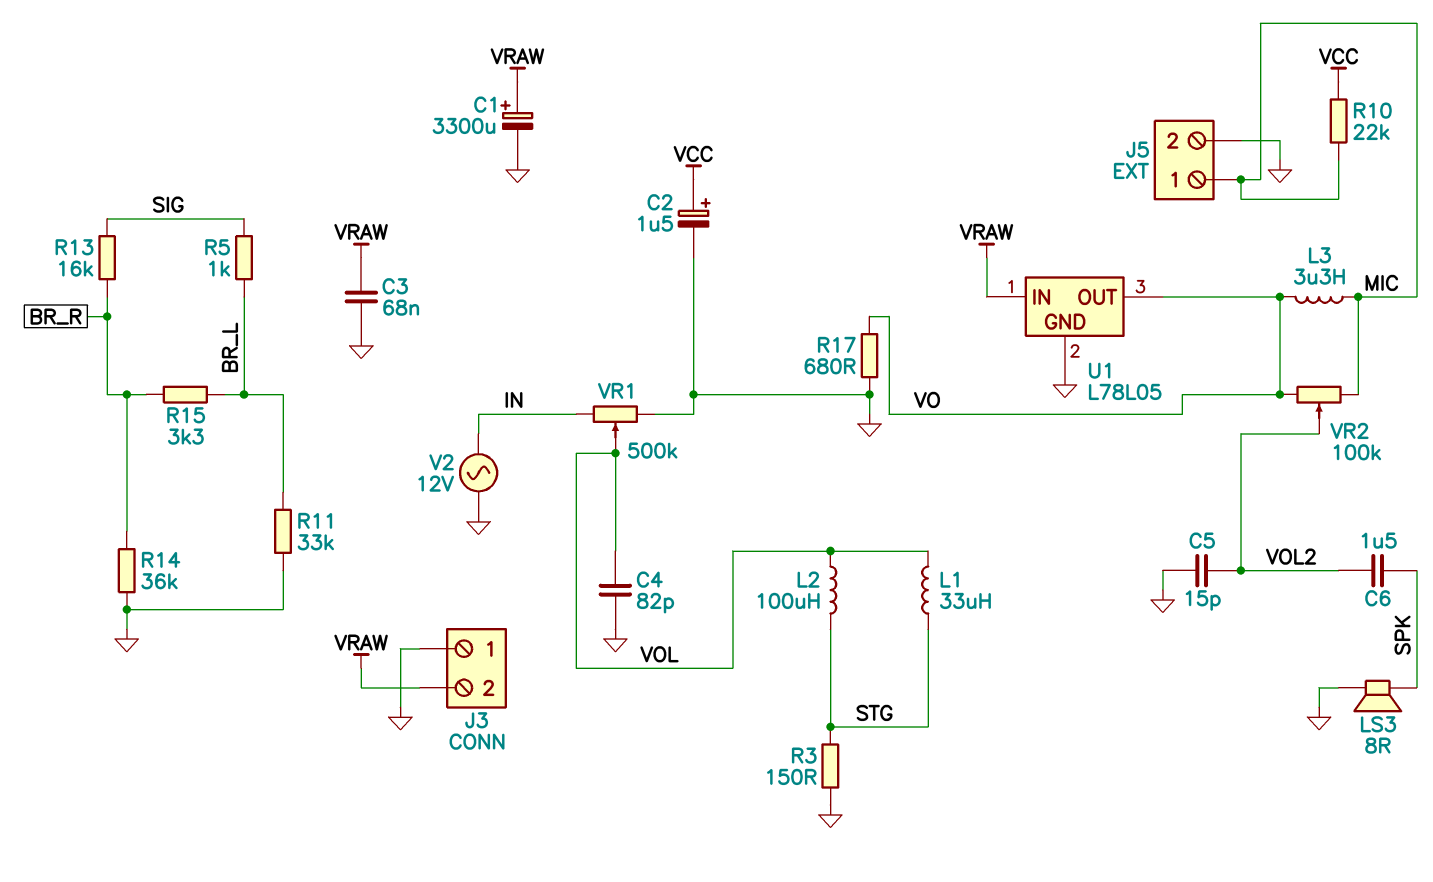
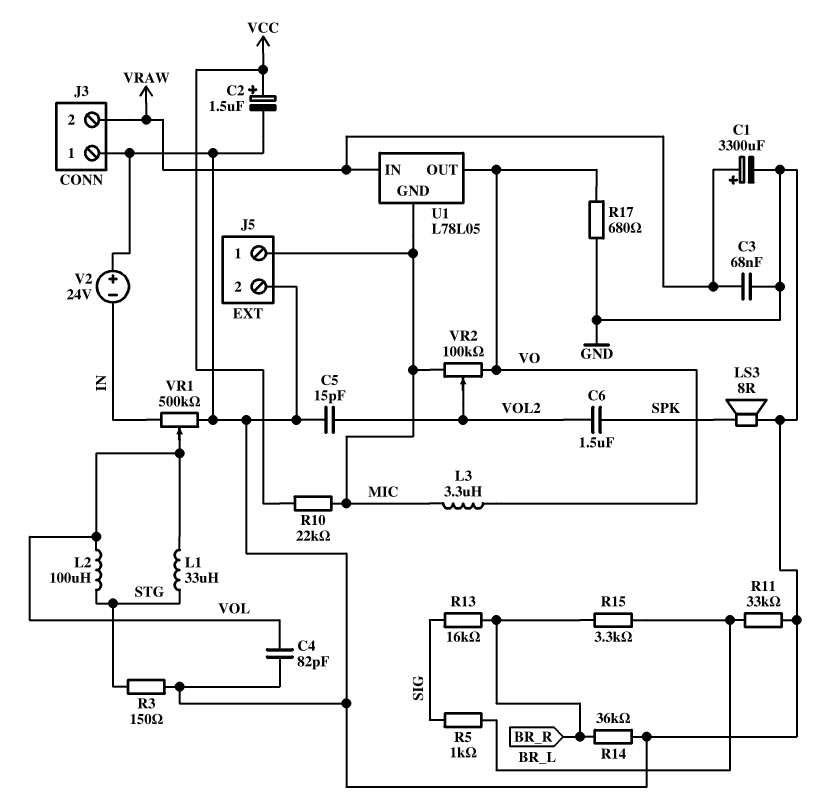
U1 pin GND: GND -> MIC
V2: AC 12V (GND, IN) -> 24V (plus GND, minus IN)

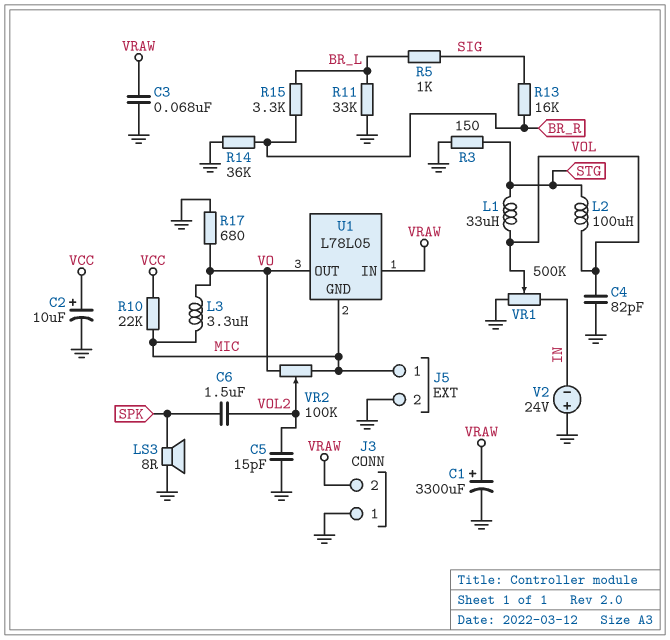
C2: 1.5uF (plus VCC, minus GND) -> 10uF (plus VCC, minus GND)

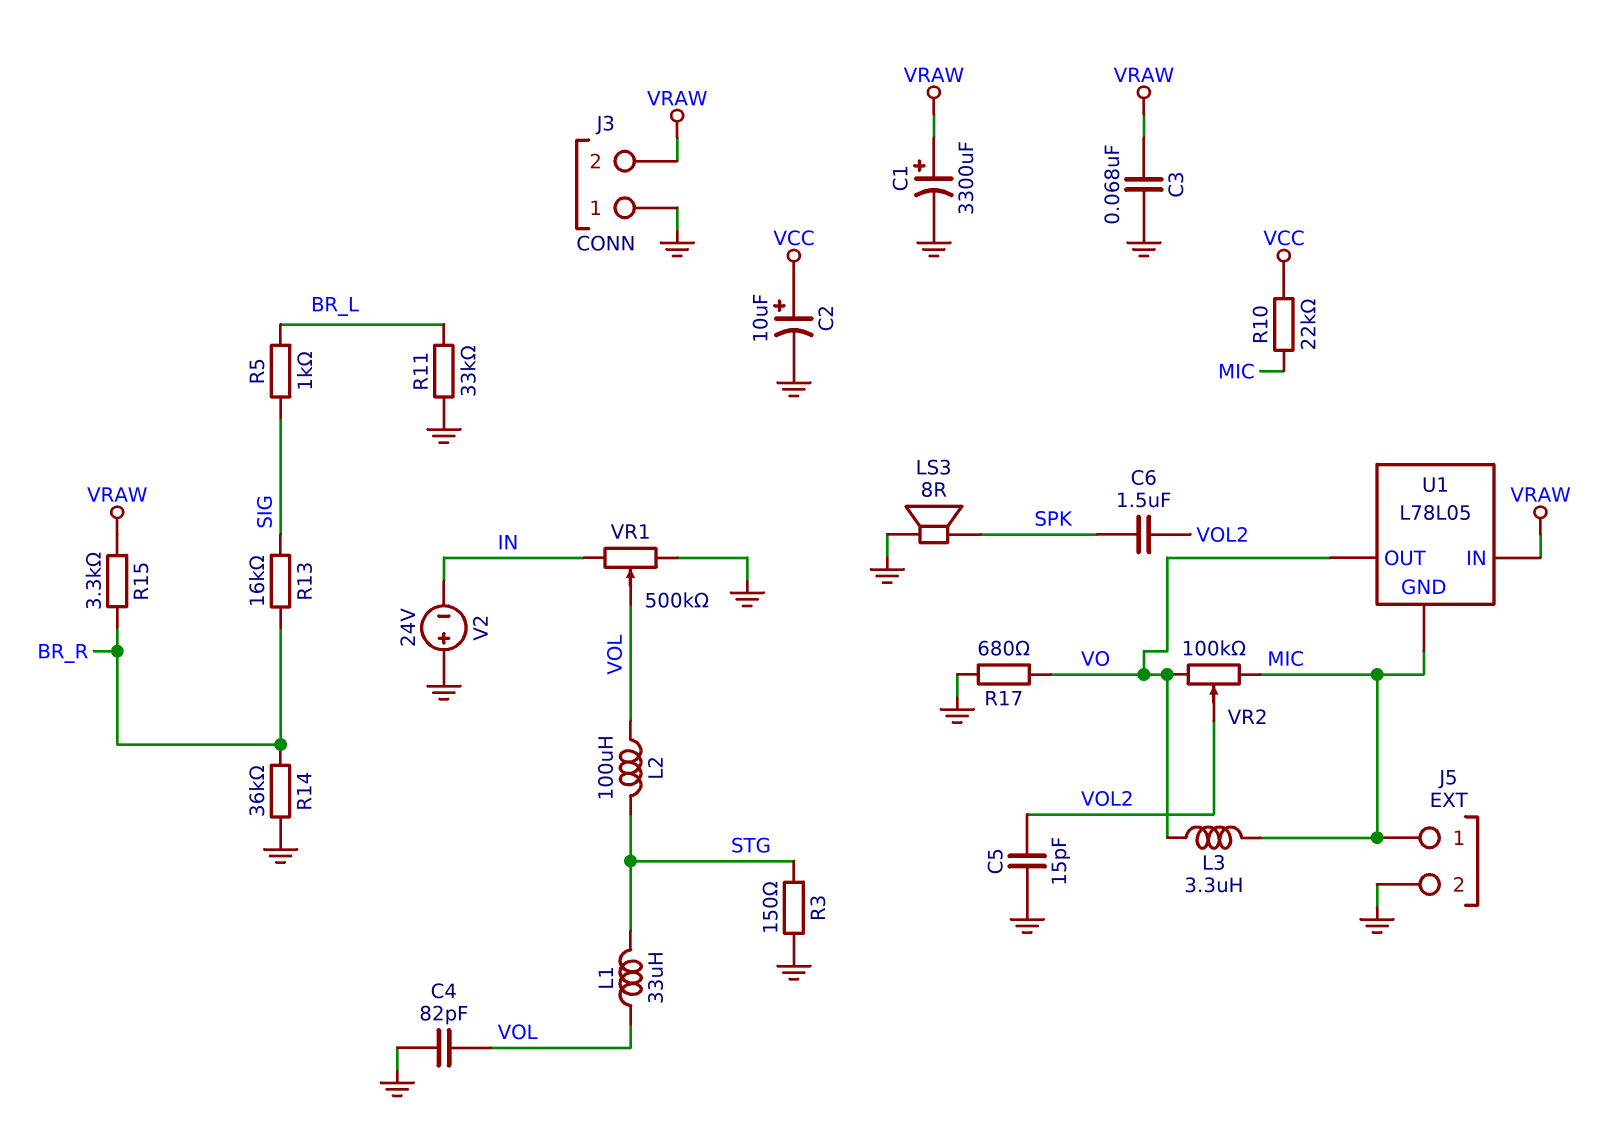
R15: 3.3k (BR_L, BR_R) -> 3.3k (BR_R, VRAW)

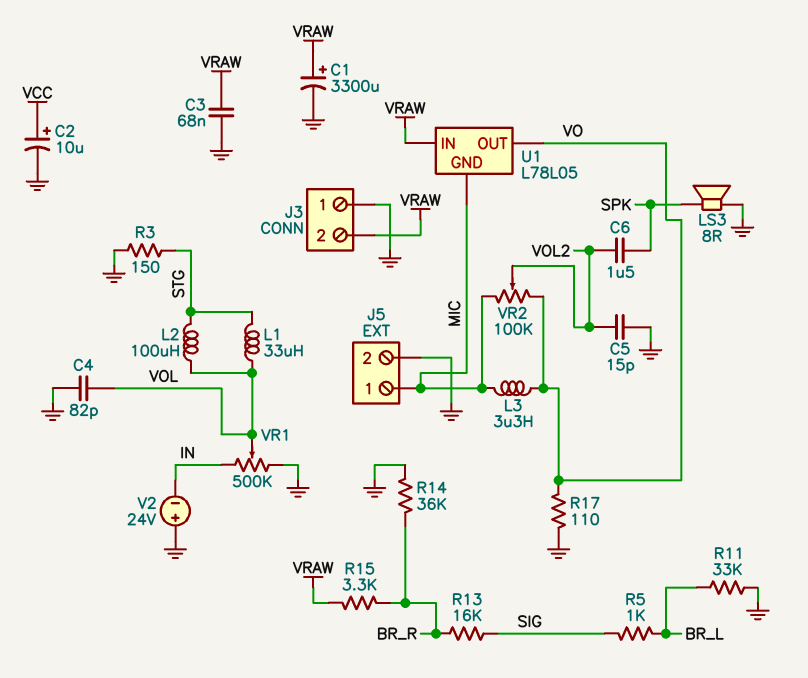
R10: 22k (MIC, VCC) -> none
R17: 680 (GND, VO) -> 110 (GND, VO)

